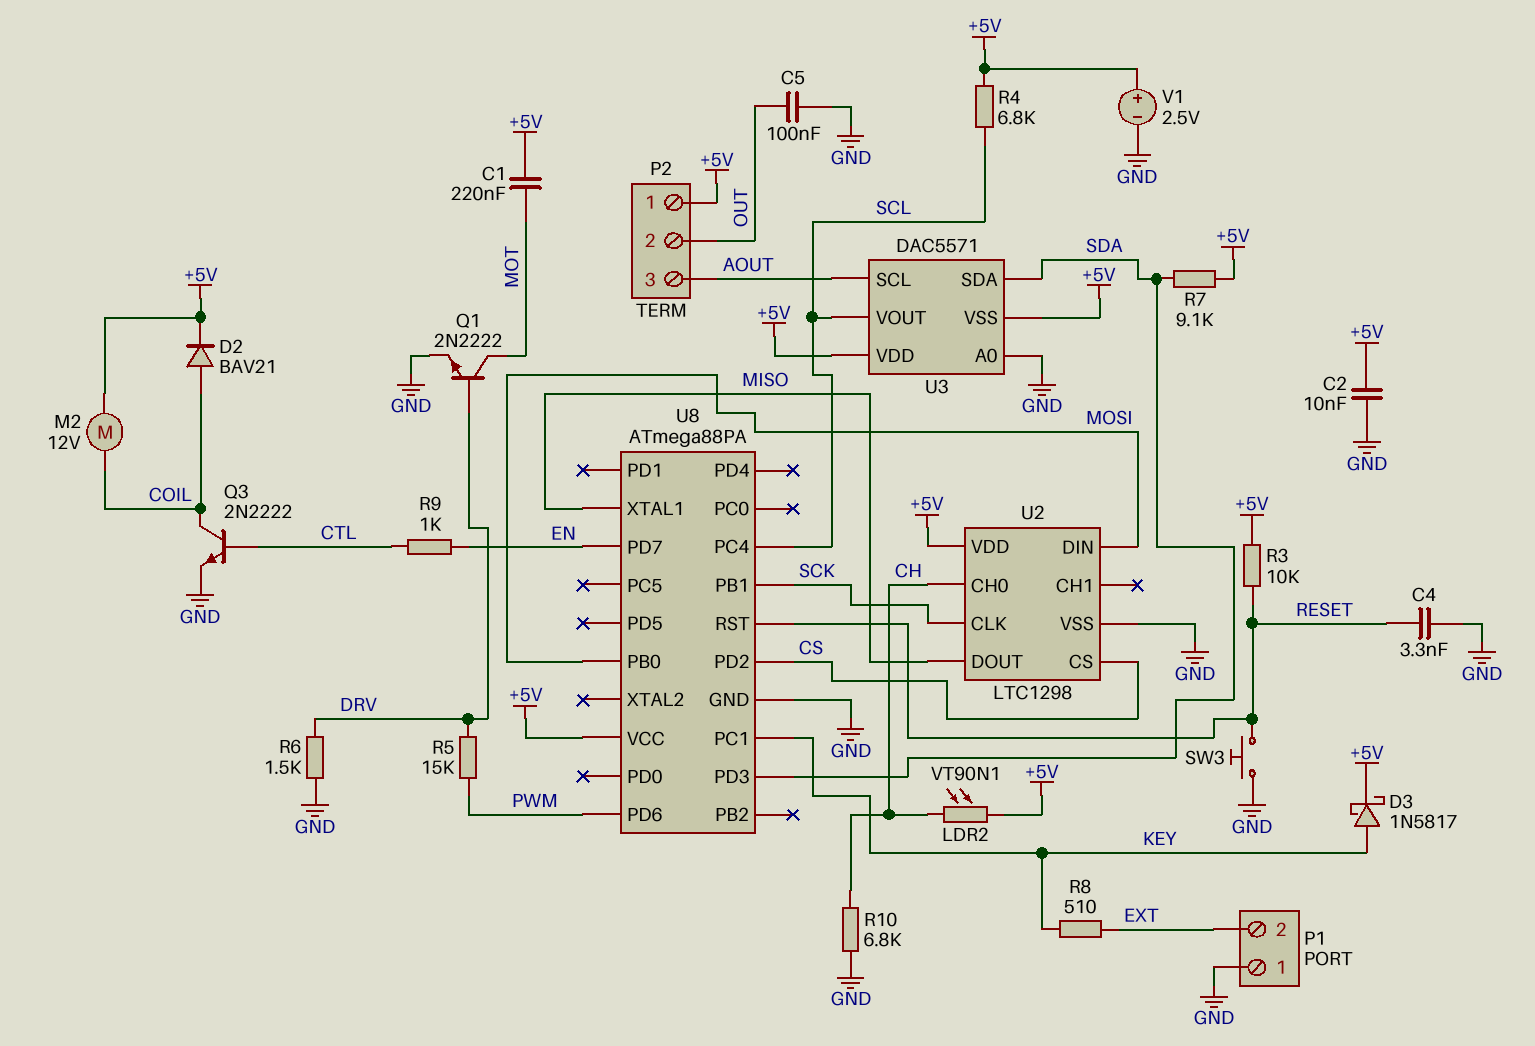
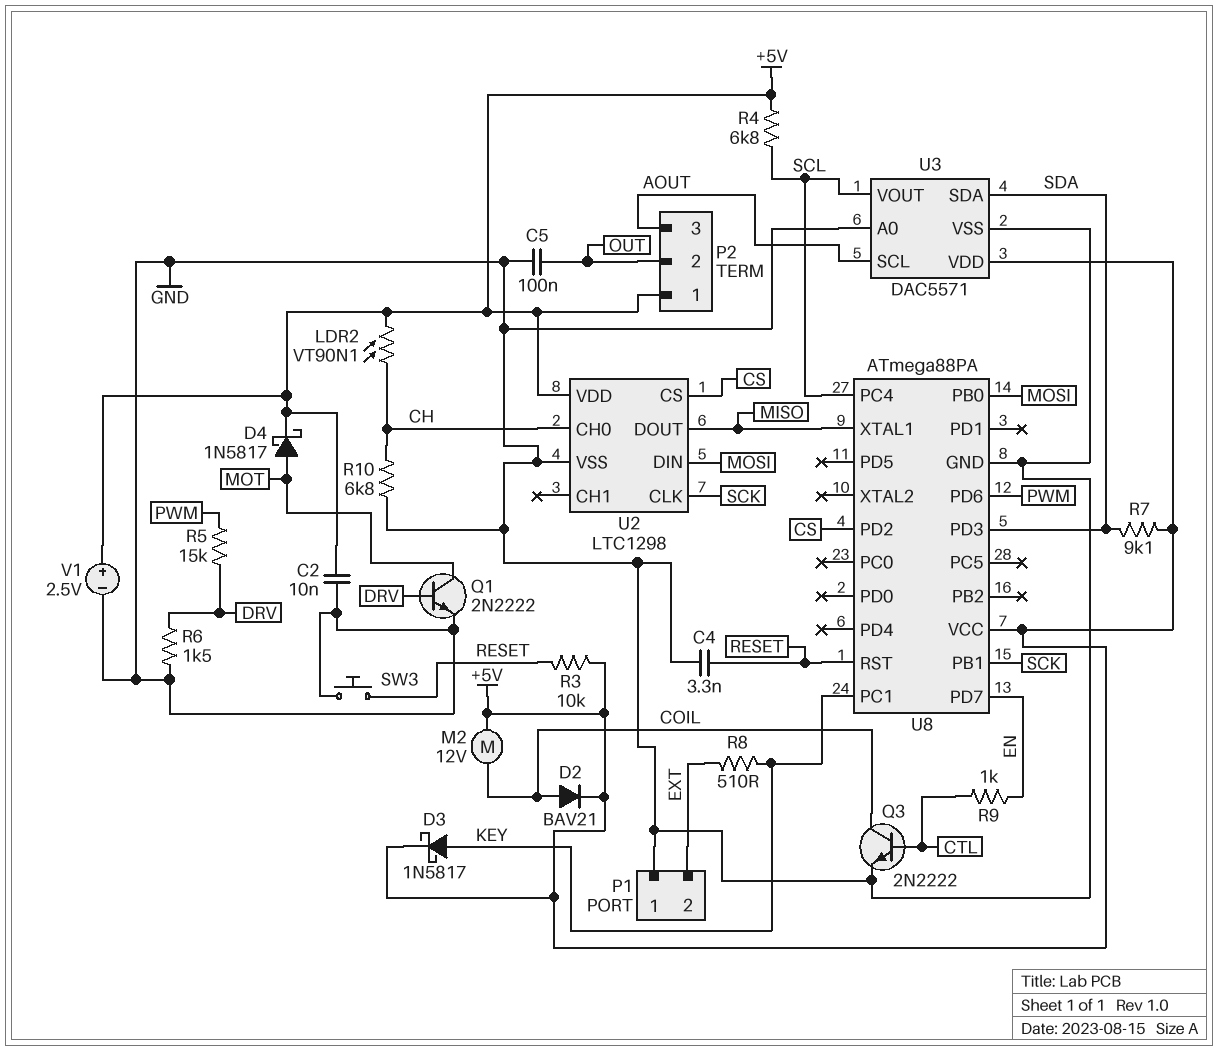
C1: 220nF (+5V, MOT) -> none
D4: none -> schottky 1N5817 (A MOT, K +5V)
U3 pin VSS: +5V -> GND

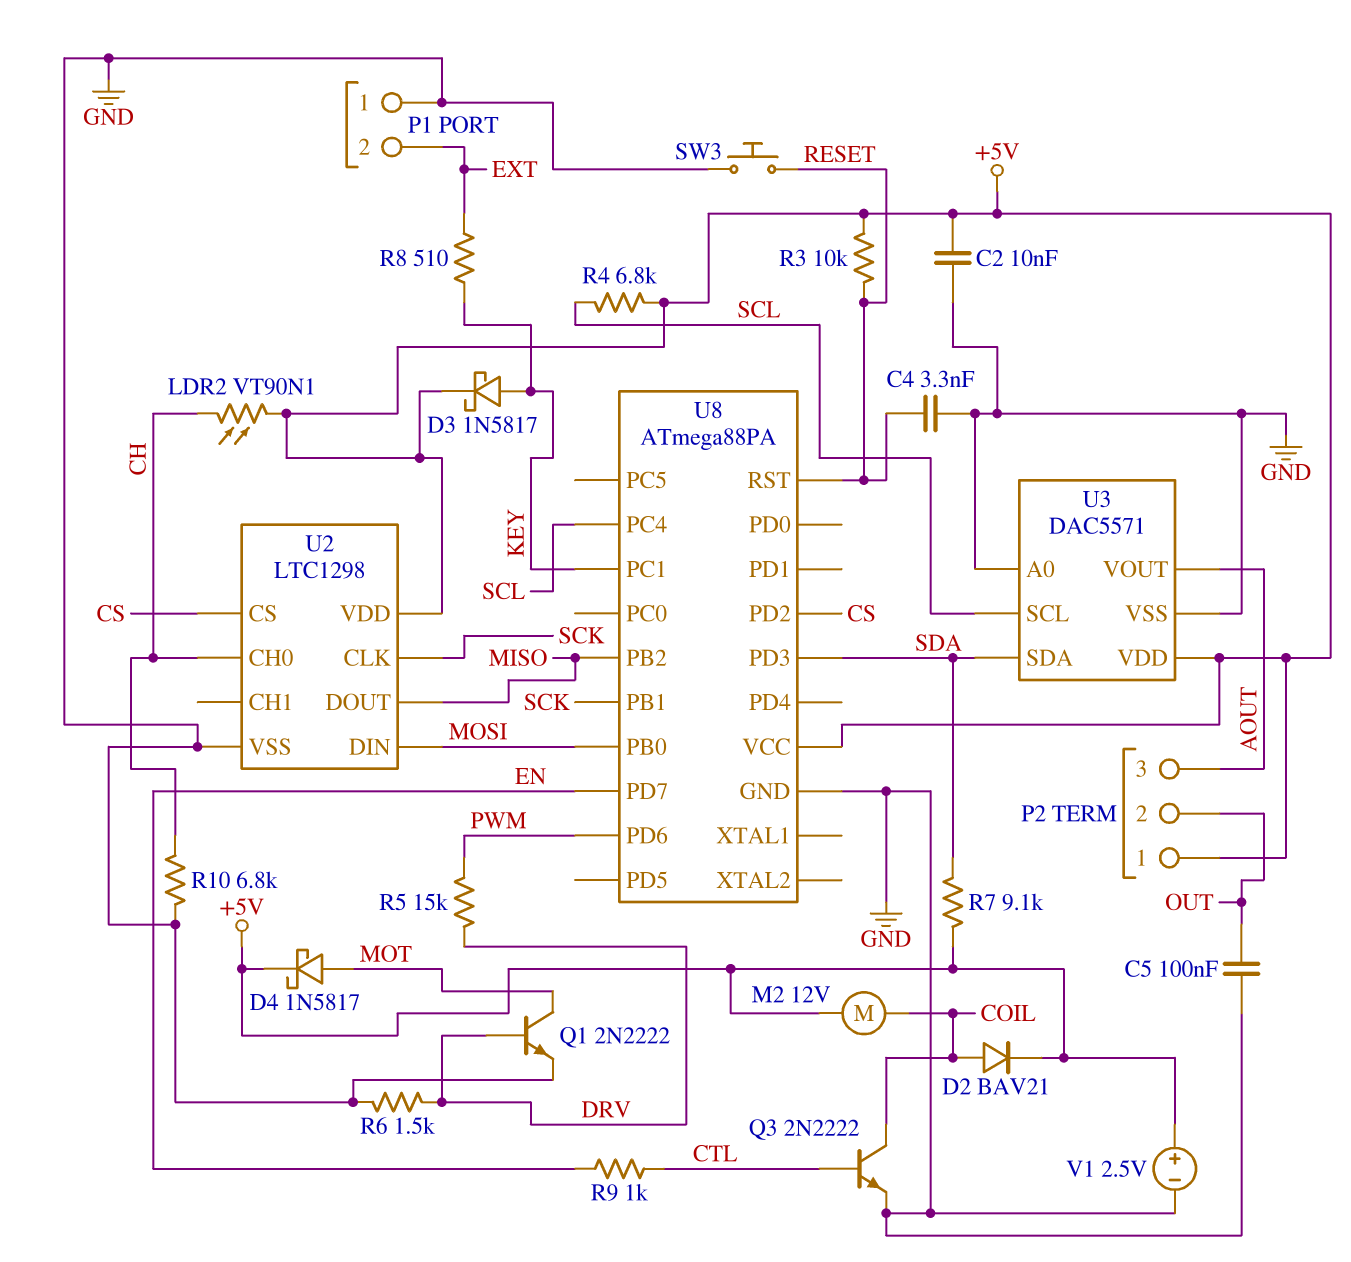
U3 pin SCL: AOUT -> SCL
U3 pin VOUT: SCL -> AOUT
U8 pin PB2: none -> MISO
U8 pin XTAL1: MISO -> none

